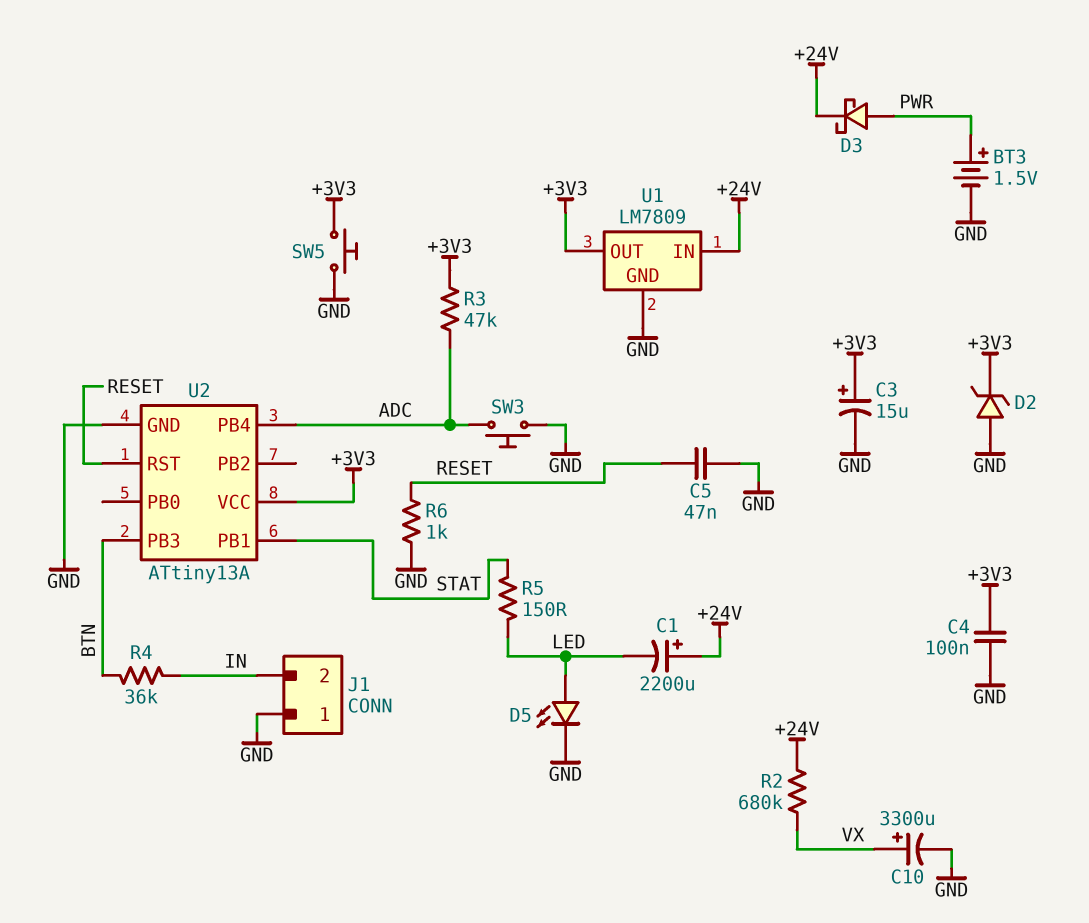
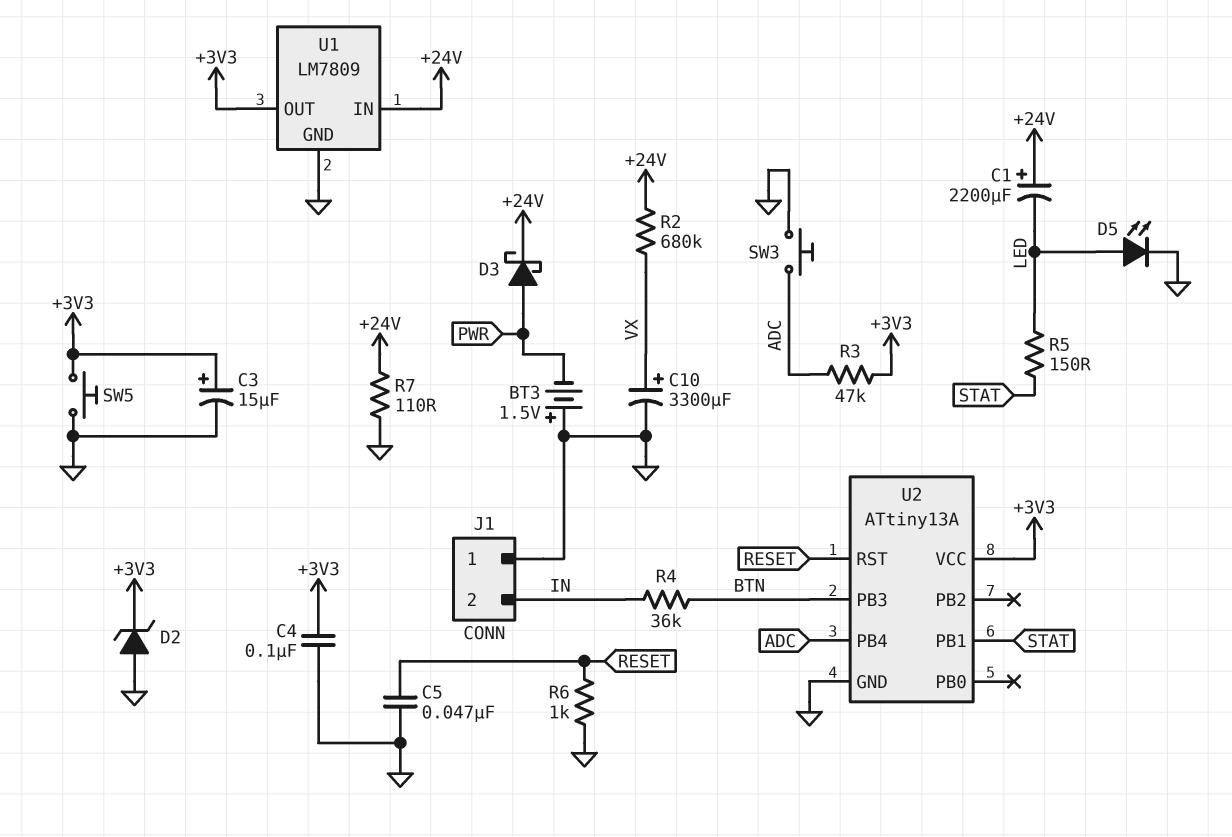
BT3: 1.5V (plus PWR, minus GND) -> 1.5V (plus GND, minus PWR)
R7: none -> 110 (+24V, GND)

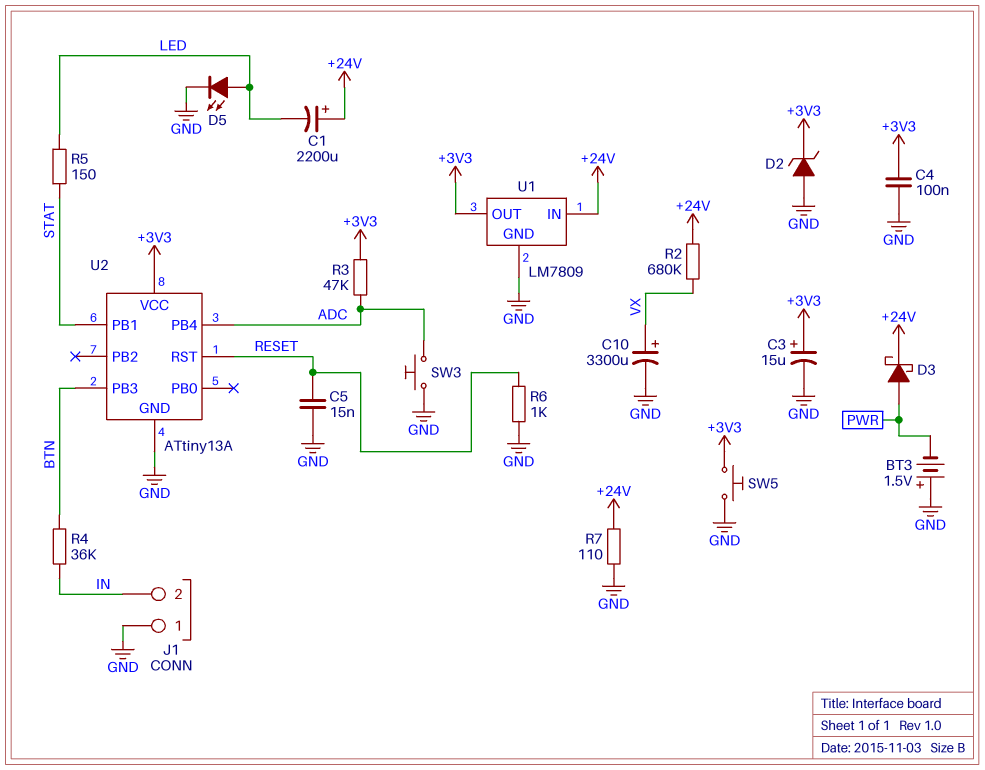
C5: 47nF (GND, RESET) -> 15nF (GND, RESET)

